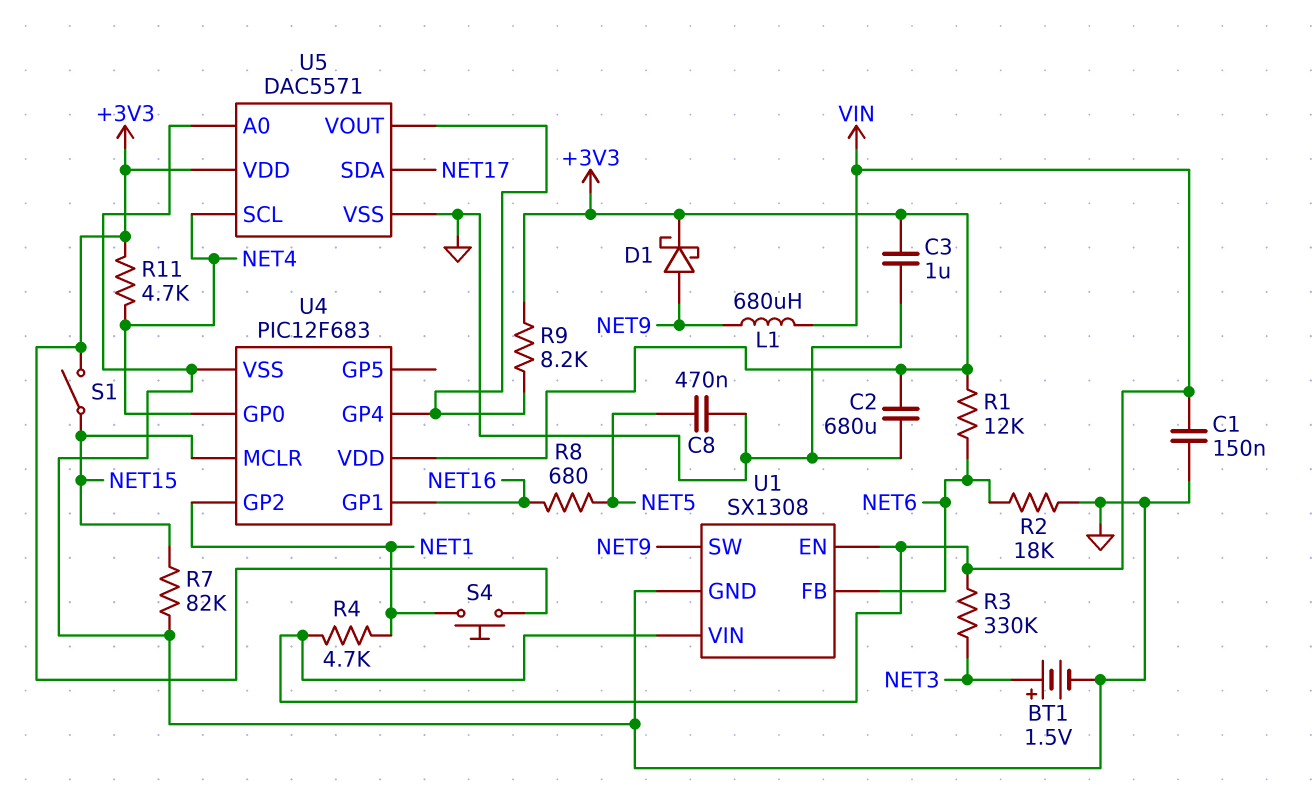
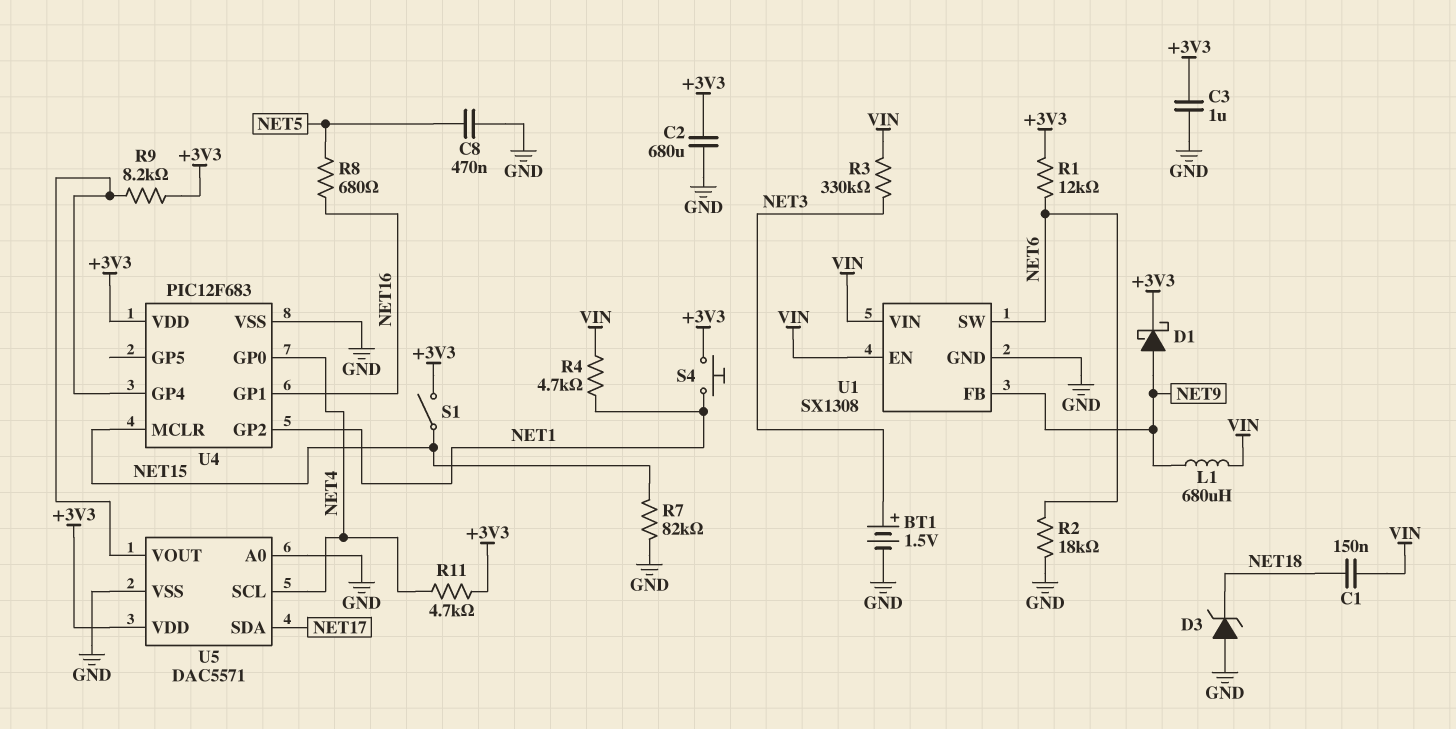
C1: 150nF (GND, VIN) -> 150nF (NET18, VIN)
D3: none -> zener (A GND, K NET18)
U1 pin FB: NET6 -> NET9
U1 pin SW: NET9 -> NET6

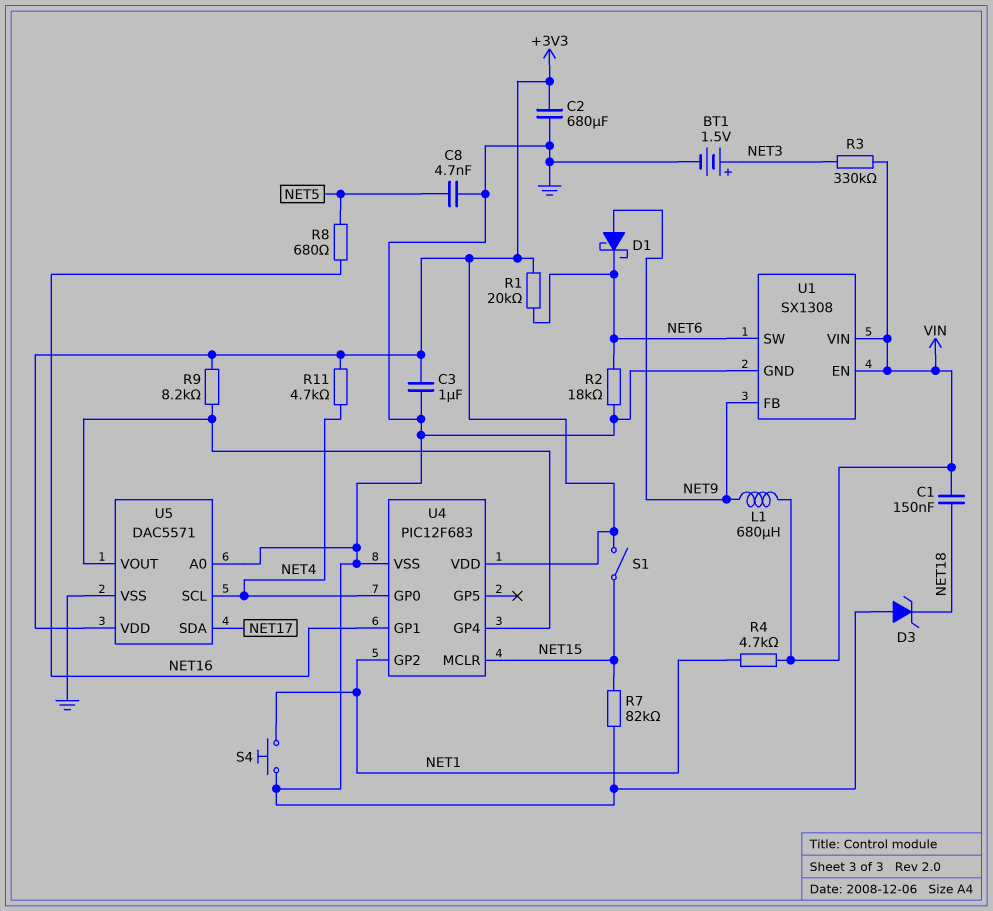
C8: 470nF (GND, NET5) -> 4.7nF (GND, NET5)
D1: schottky (A NET9, K +3V3) -> schottky (A NET9, K NET6)
R1: 12k (+3V3, NET6) -> 20k (+3V3, NET6)
S4: button (+3V3, NET1) -> button (GND, NET1)

